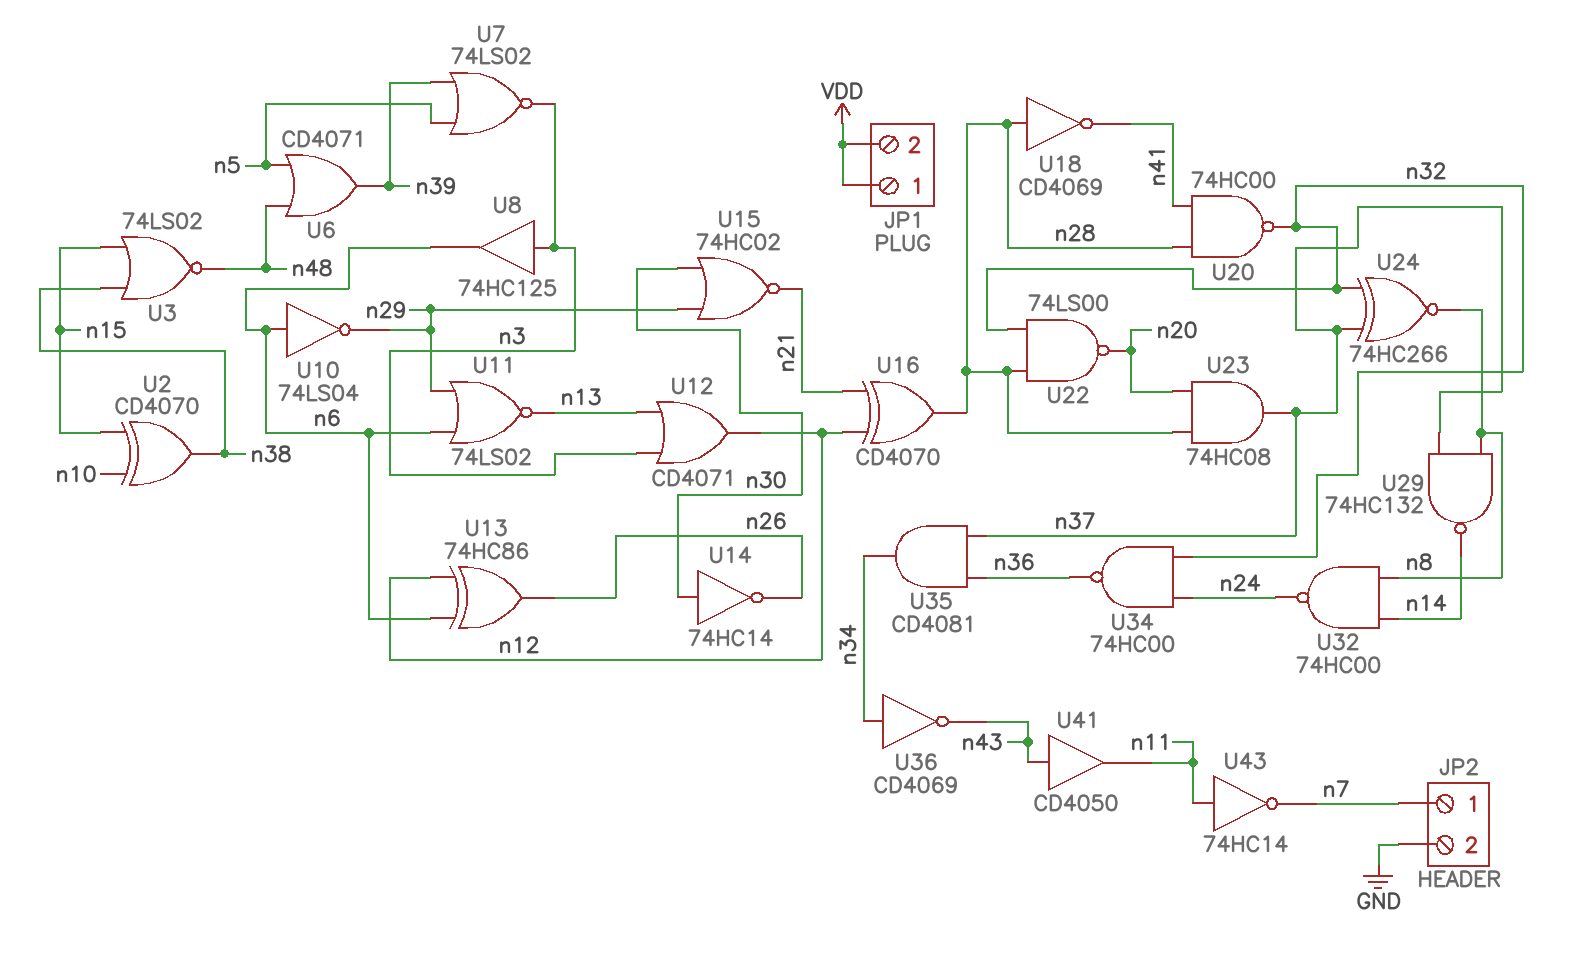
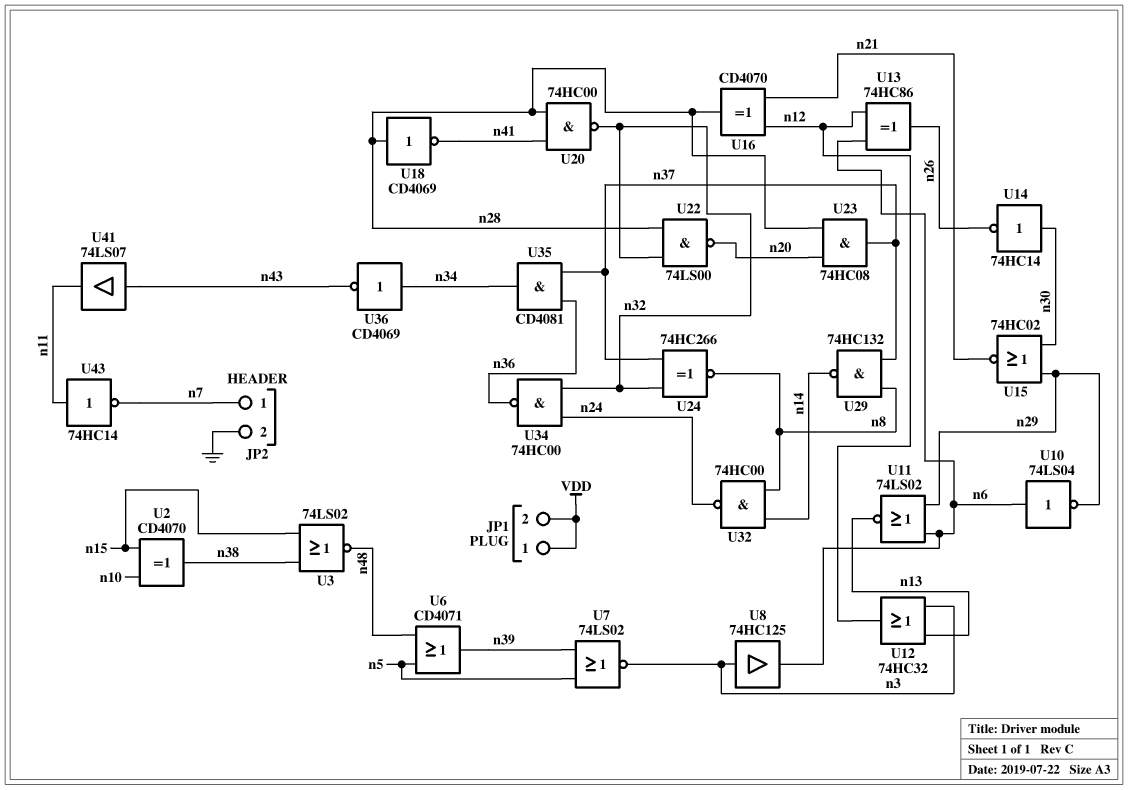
U12: OR CD4071 (in n3, in n13, out n12) -> OR 74HC32 (in n3, in n13, out n12)
U41: buffer CD4050 (in n43, out n11) -> buffer 74LS07 (in n43, out n11)

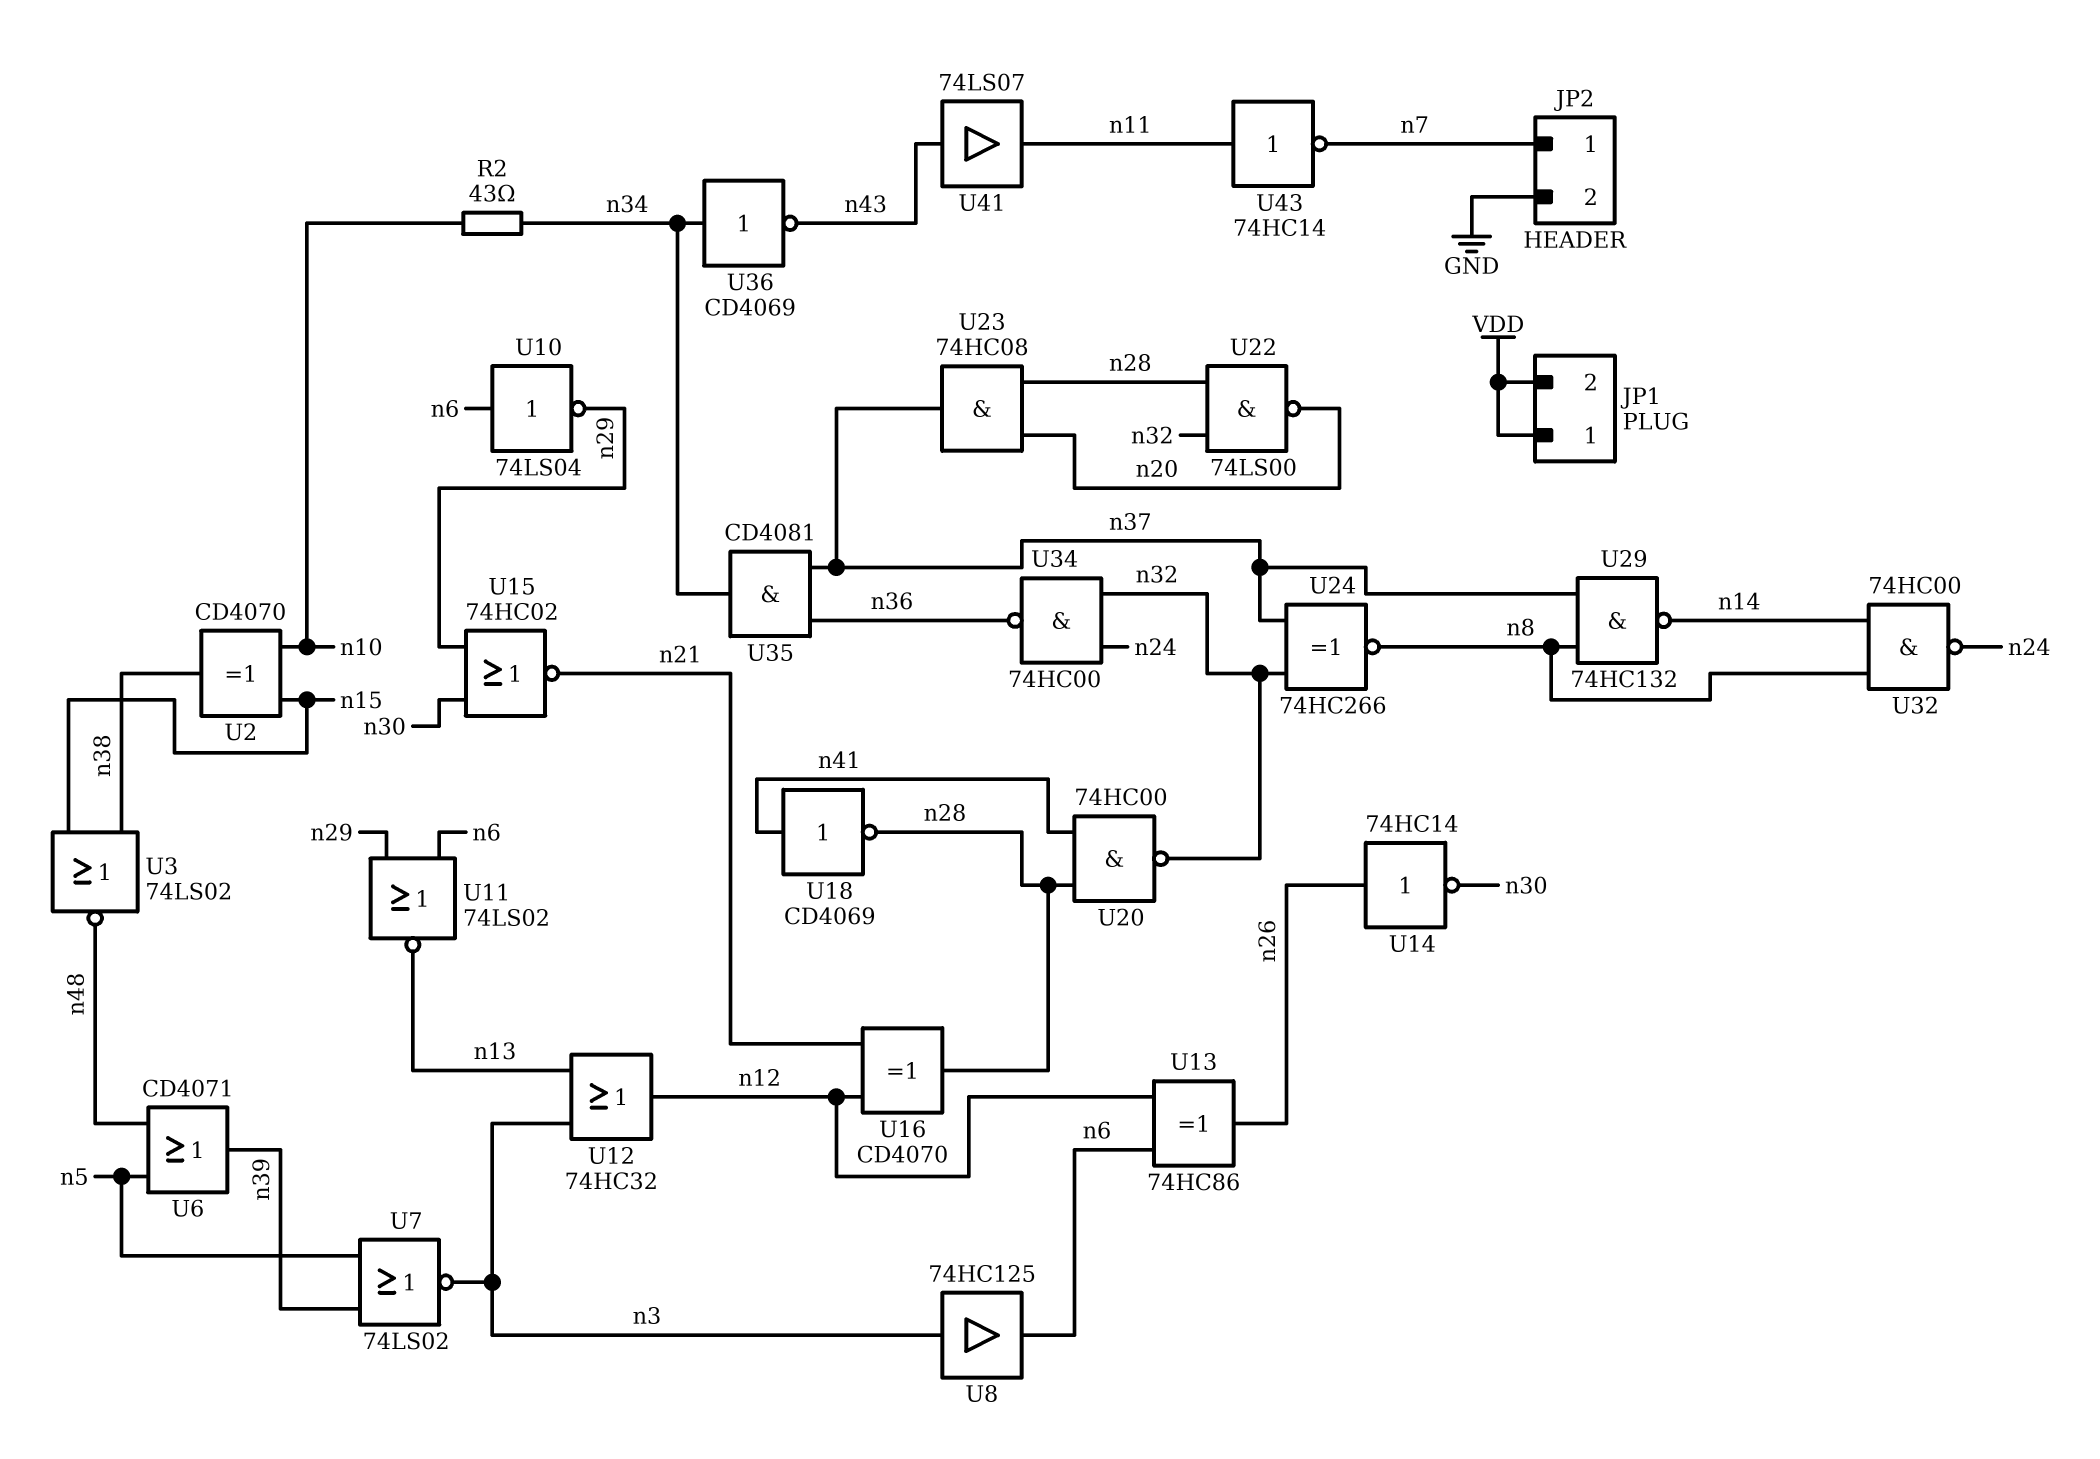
R2: none -> 43 (n10, n34)
U14: NOT 74HC14 (in n30, out n26) -> NOT 74HC14 (in n26, out n30)
U18: NOT CD4069 (in n28, out n41) -> NOT CD4069 (in n41, out n28)

